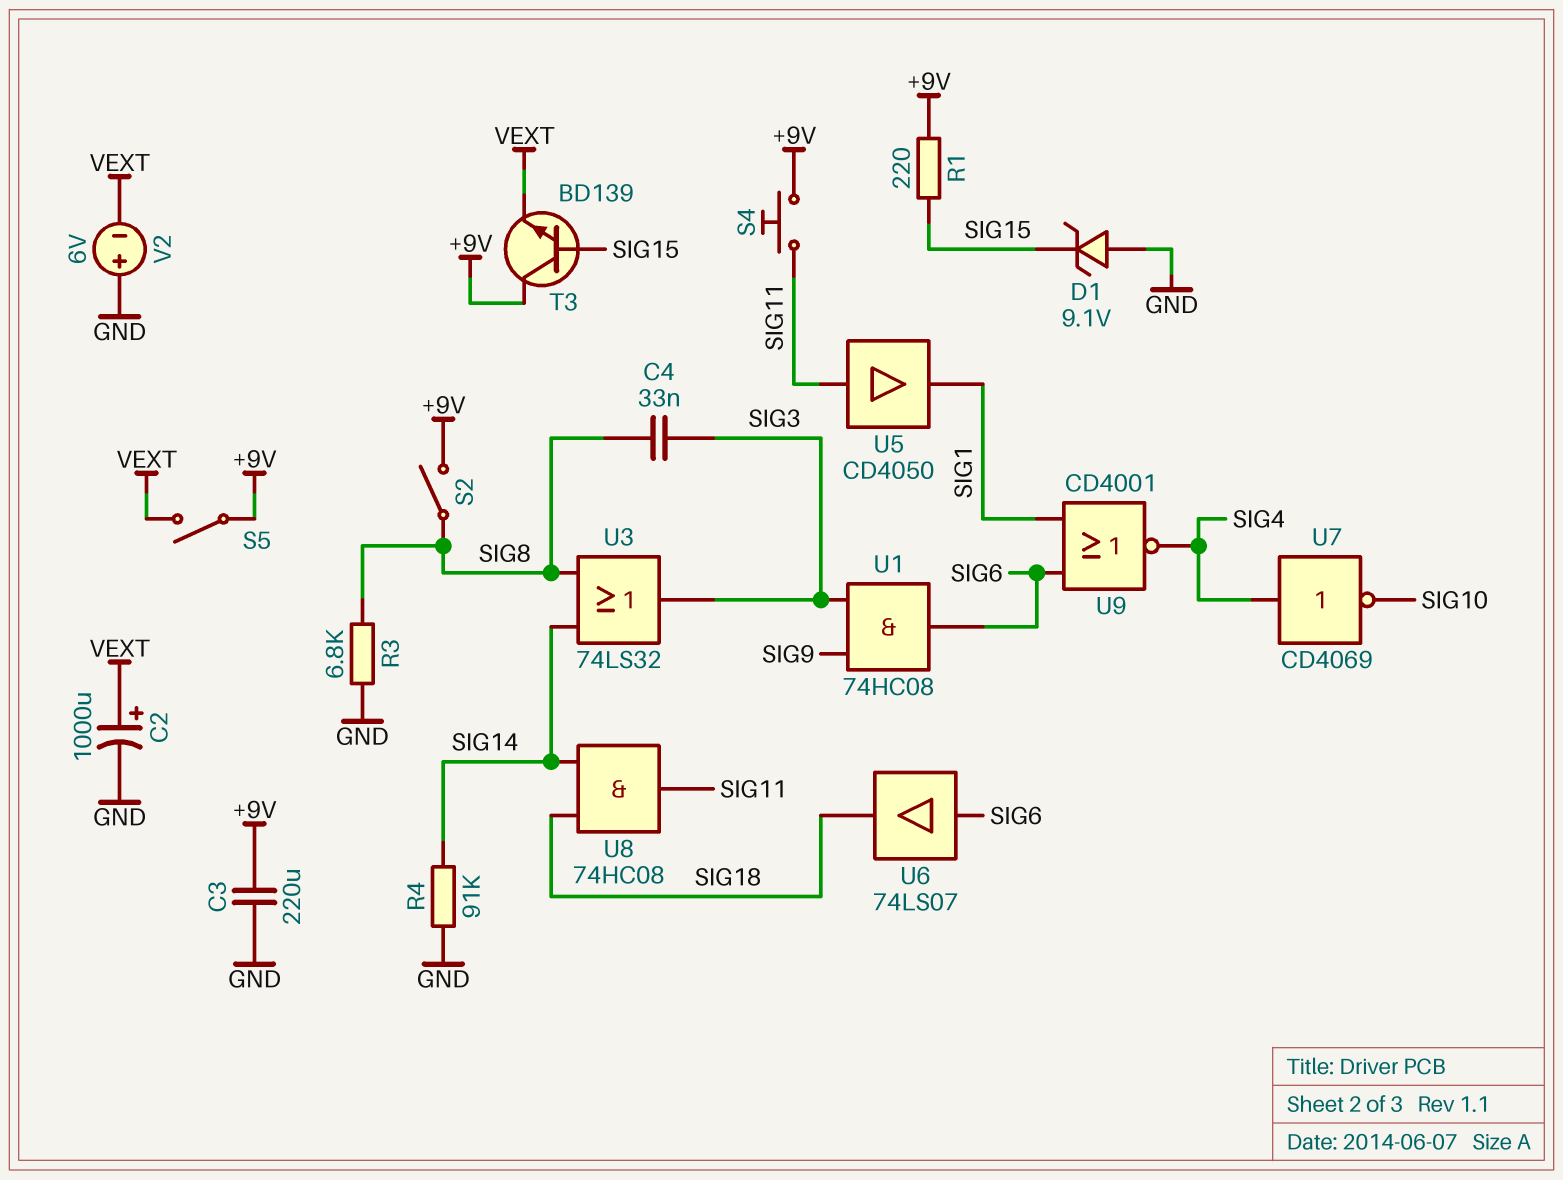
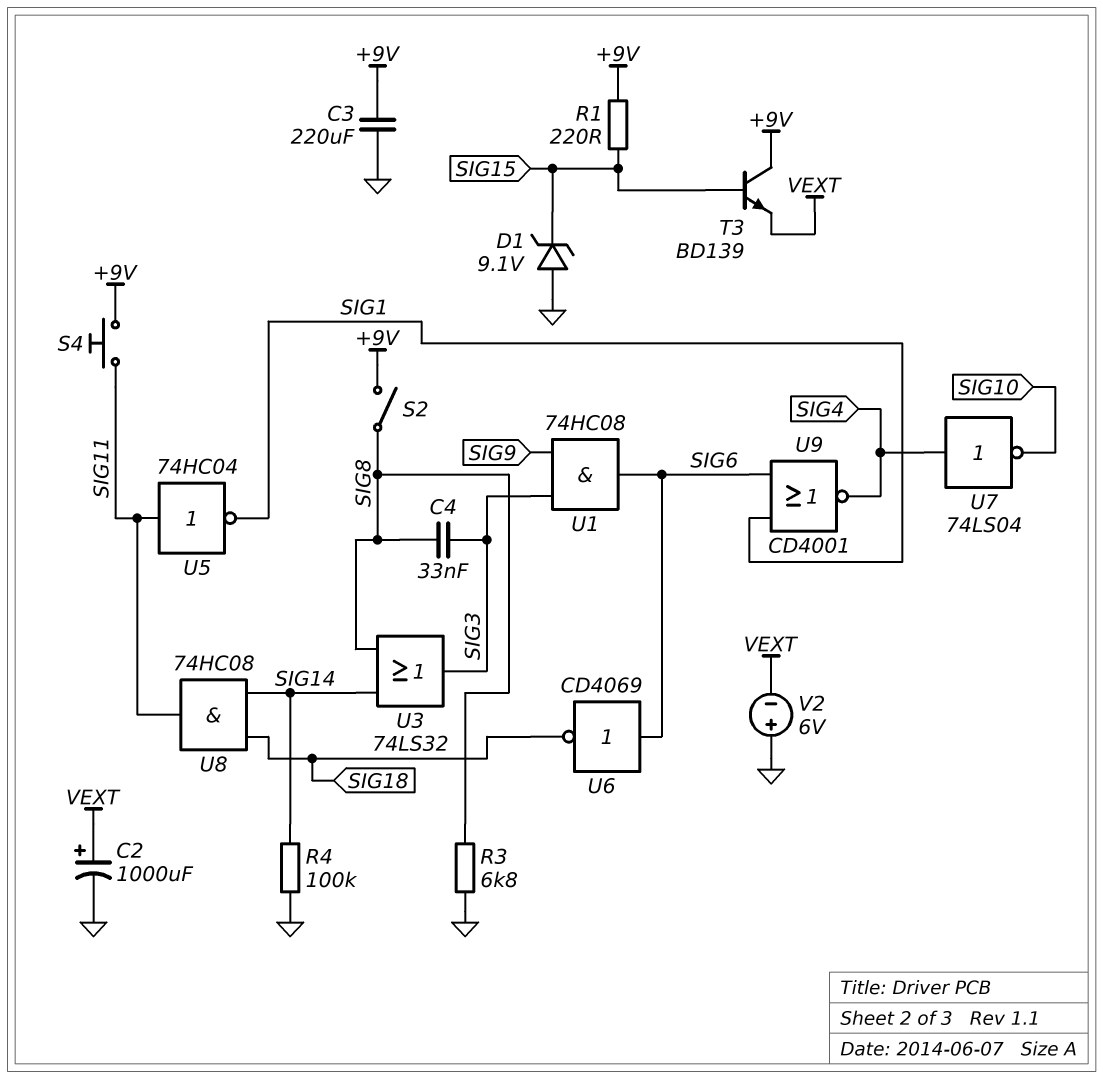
R4: 91k (GND, SIG14) -> 100k (GND, SIG14)
S5: switch (+9V, VEXT) -> none
U5: buffer CD4050 (in SIG11, out SIG1) -> NOT 74HC04 (in SIG11, out SIG1)
U6: buffer 74LS07 (in SIG6, out SIG18) -> NOT CD4069 (in SIG6, out SIG18)
U7: NOT CD4069 (in SIG4, out SIG10) -> NOT 74LS04 (in SIG4, out SIG10)

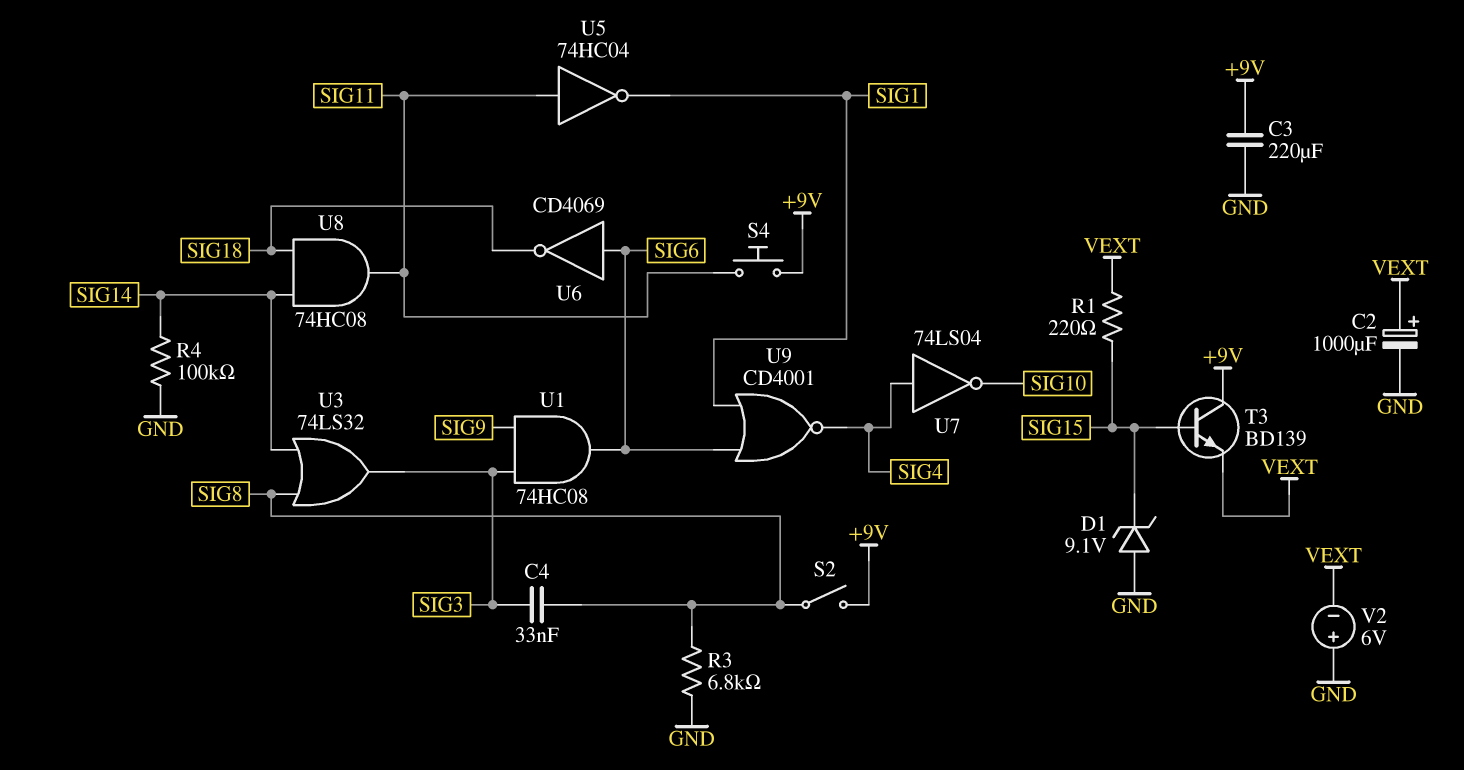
R1: 220 (+9V, SIG15) -> 220 (SIG15, VEXT)

